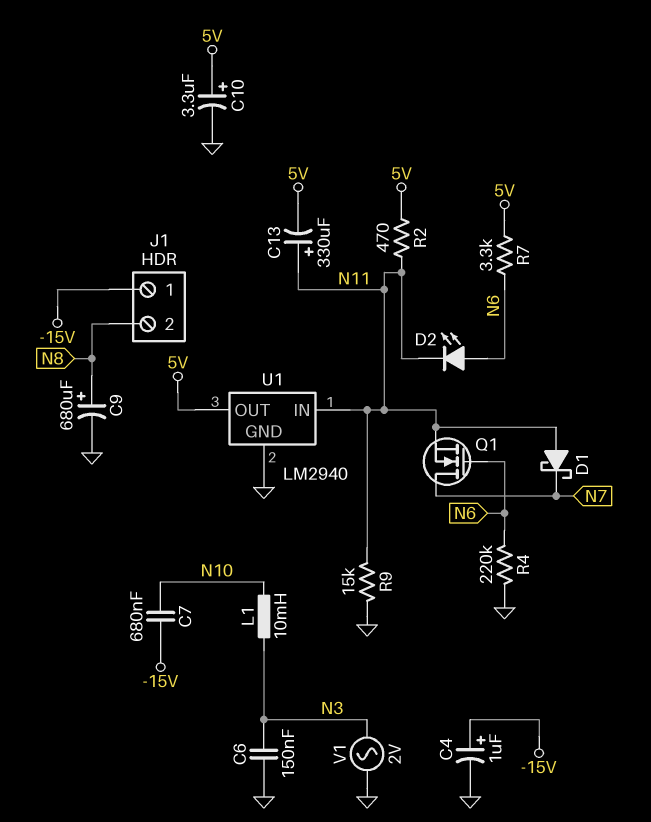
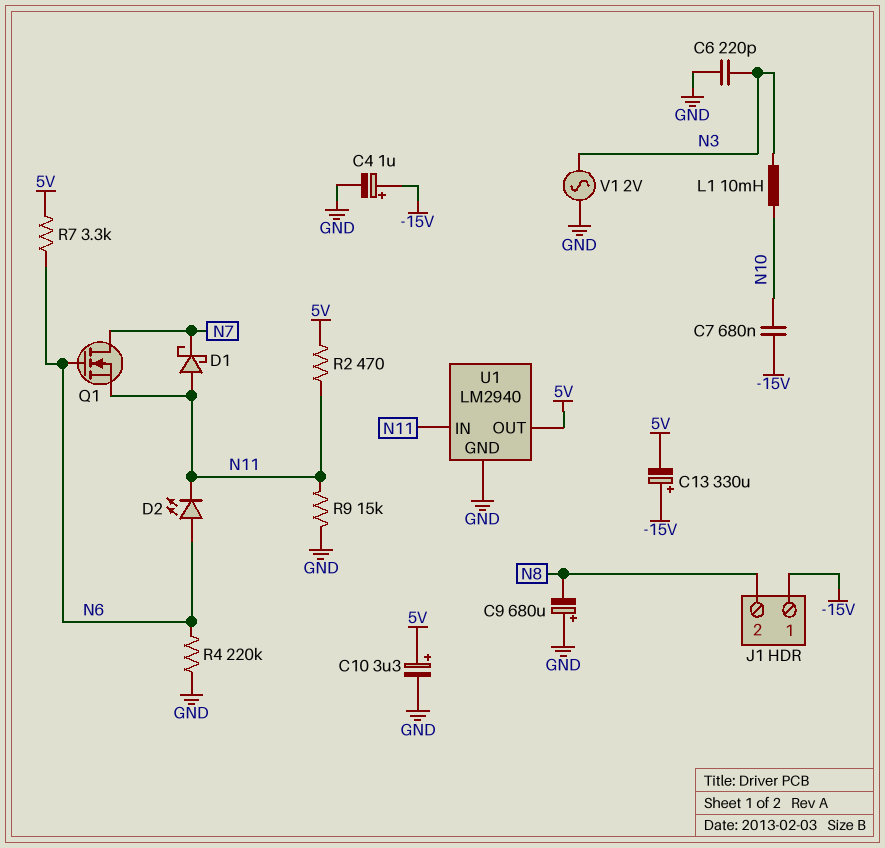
C6: 150nF (GND, N3) -> 220pF (GND, N3)
C9: 680uF (plus N8, minus GND) -> 680uF (plus GND, minus N8)
C13: 330uF (plus N11, minus 5V) -> 330uF (plus -15V, minus 5V)

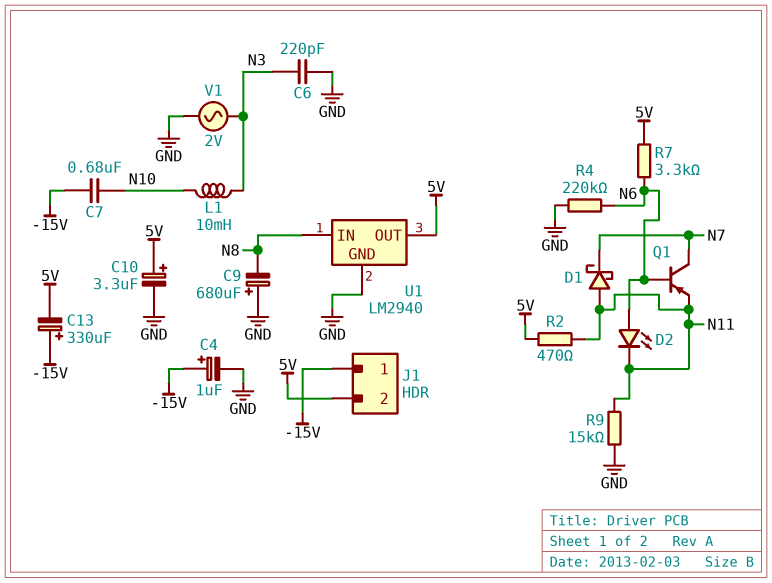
J1 pin 2: N8 -> 5V
Q1: NMOS (G N6, D N7, S N11) -> PNP (B N6, C N7, E N11)
U1 pin IN: N11 -> N8

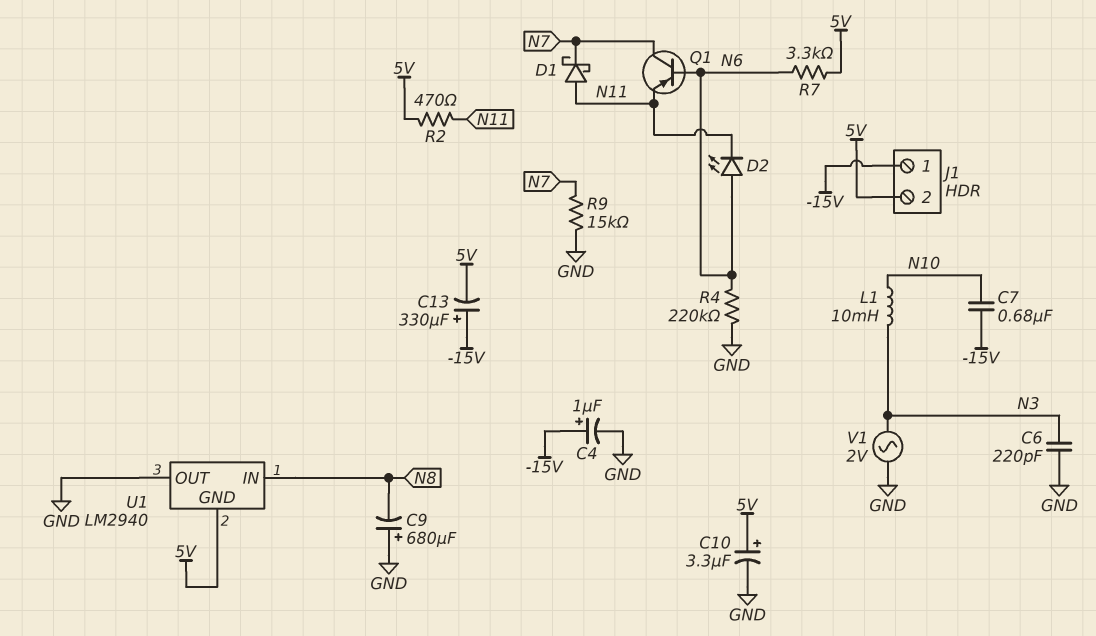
R9: 15k (GND, N11) -> 15k (GND, N7)
U1 pin GND: GND -> 5V
U1 pin OUT: 5V -> GND

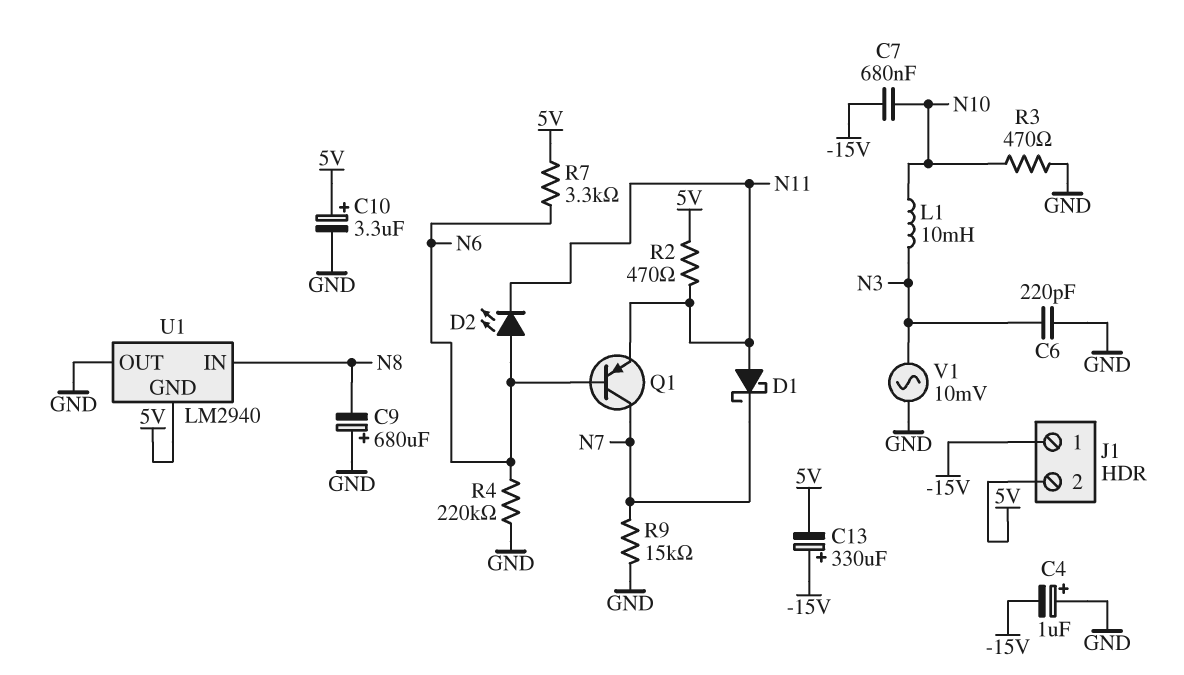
C4: 1uF (plus -15V, minus GND) -> 1uF (plus GND, minus -15V)
R3: none -> 470 (GND, N10)
V1: AC 2V (GND, N3) -> AC 10mV (GND, N3)

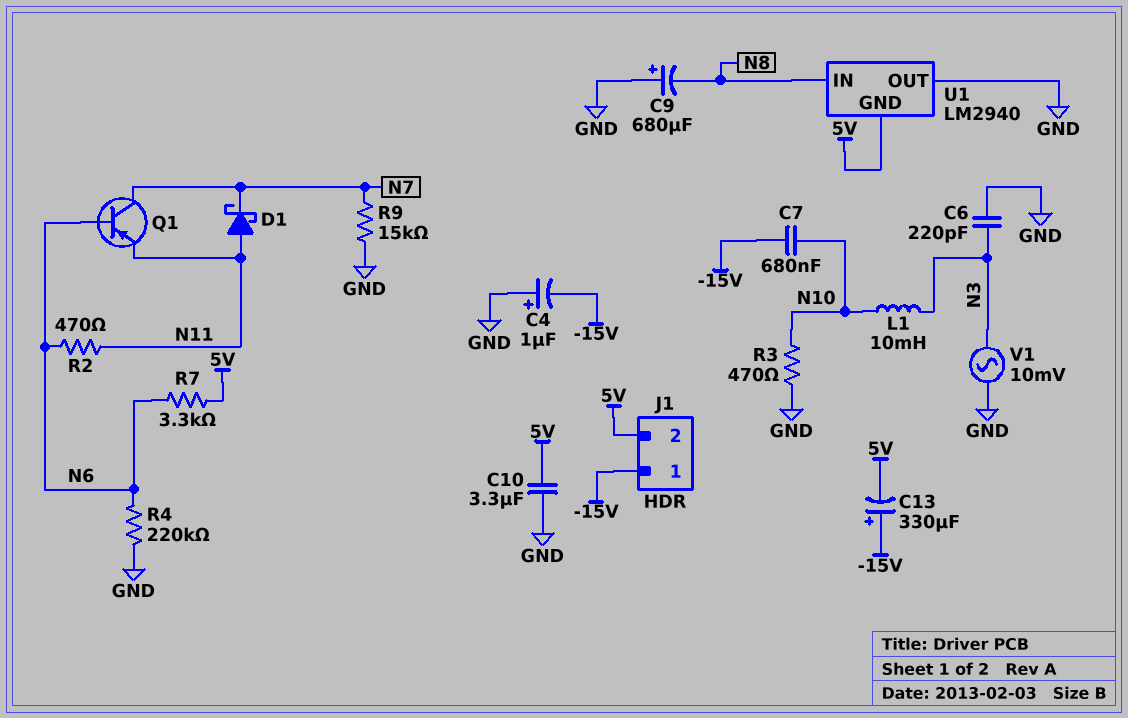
C10: 3.3uF (plus 5V, minus GND) -> 3.3uF (5V, GND)
D2: LED (A N6, K N11) -> none
R2: 470 (5V, N11) -> 470 (N6, N11)

